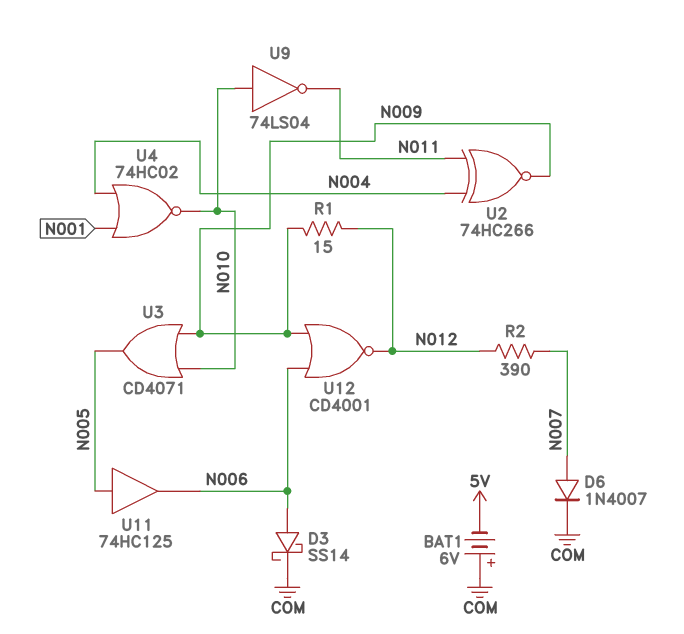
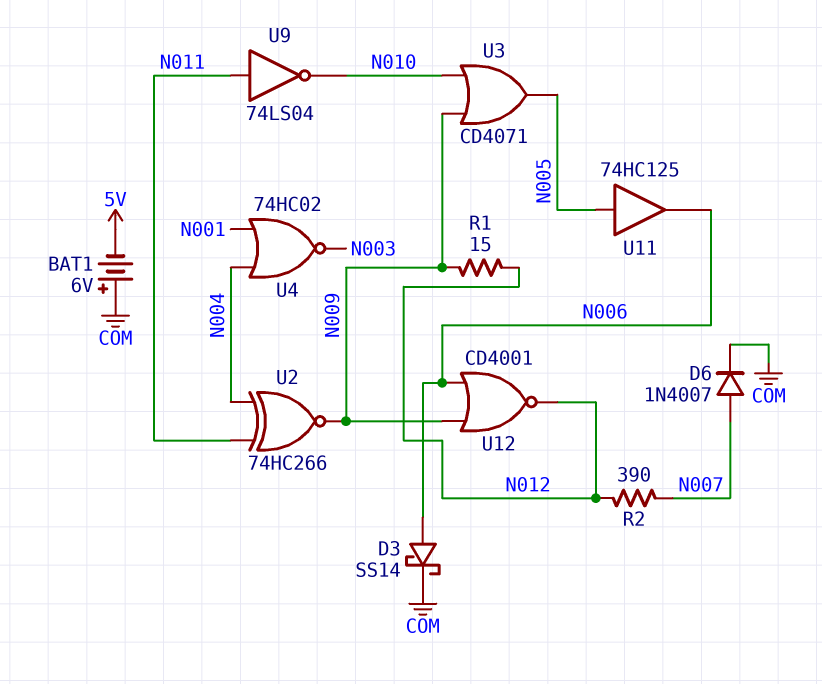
U4: NOR 74HC02 (in N001, in N004, out N010) -> NOR 74HC02 (in N001, in N004, out N003)
U9: NOT 74LS04 (in N010, out N011) -> NOT 74LS04 (in N011, out N010)

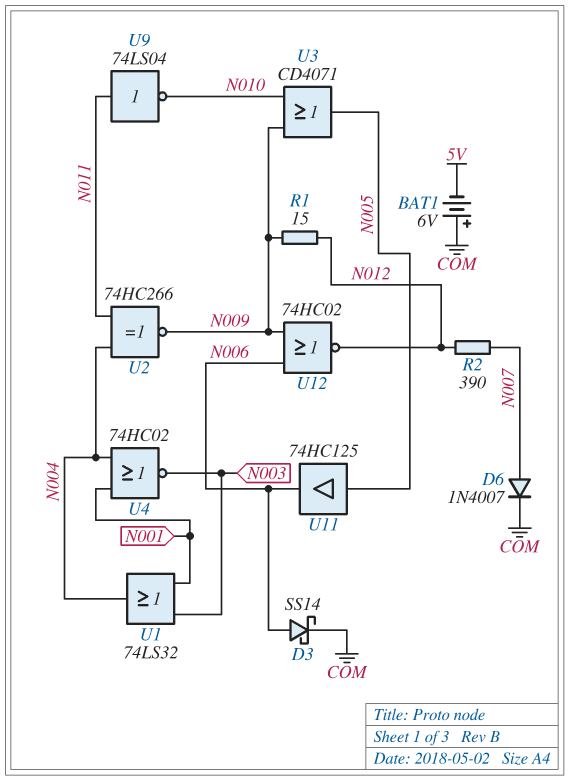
U1: none -> OR 74LS32 (in N001, in N003, out N004)
U12: NOR CD4001 (in N006, in N009, out N012) -> NOR 74HC02 (in N006, in N009, out N012)

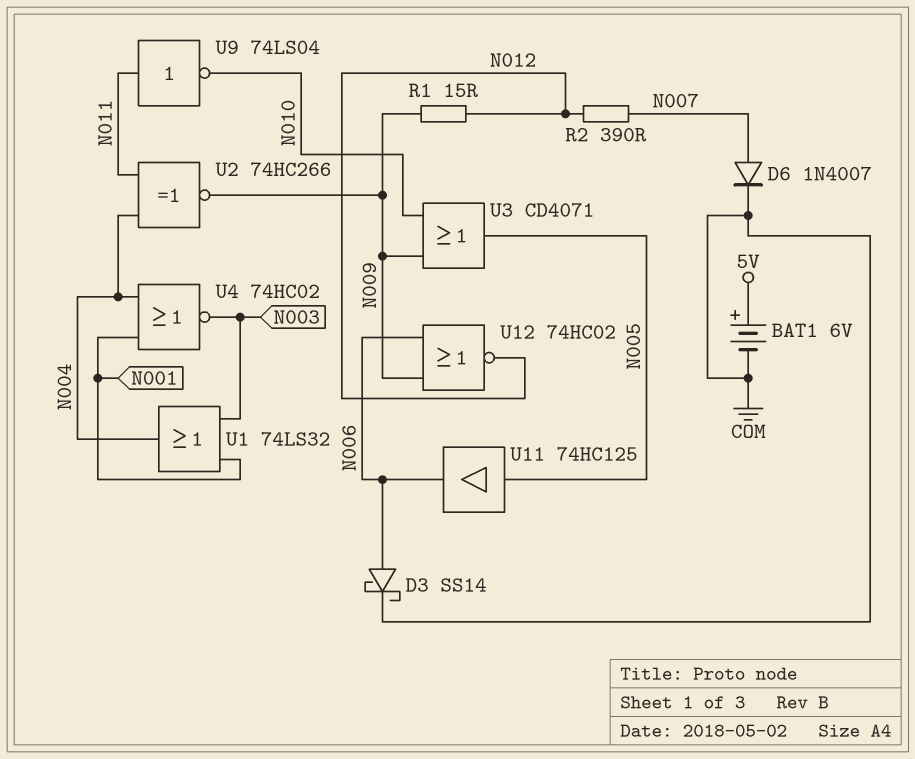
BAT1: 6V (plus COM, minus 5V) -> 6V (plus 5V, minus COM)

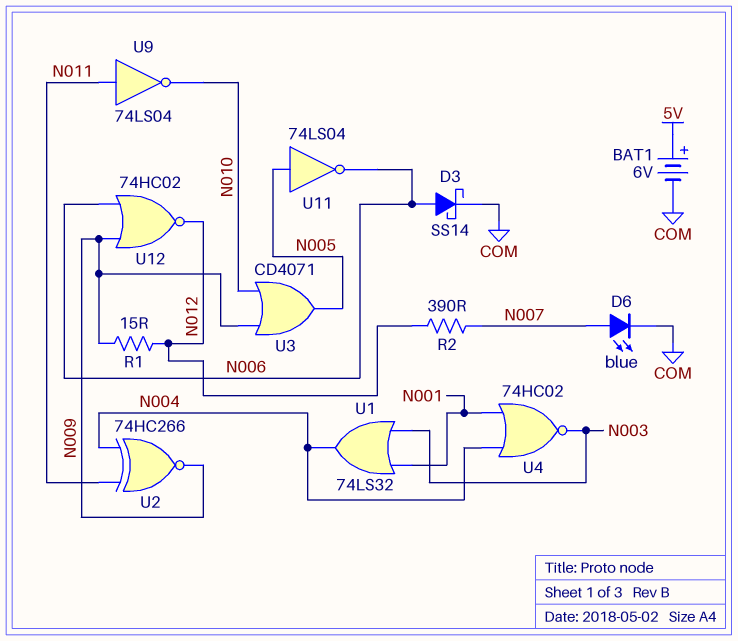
D6: diode 1N4007 (A N007, K COM) -> LED blue (A N007, K COM)
U11: buffer 74HC125 (in N005, out N006) -> NOT 74LS04 (in N005, out N006)

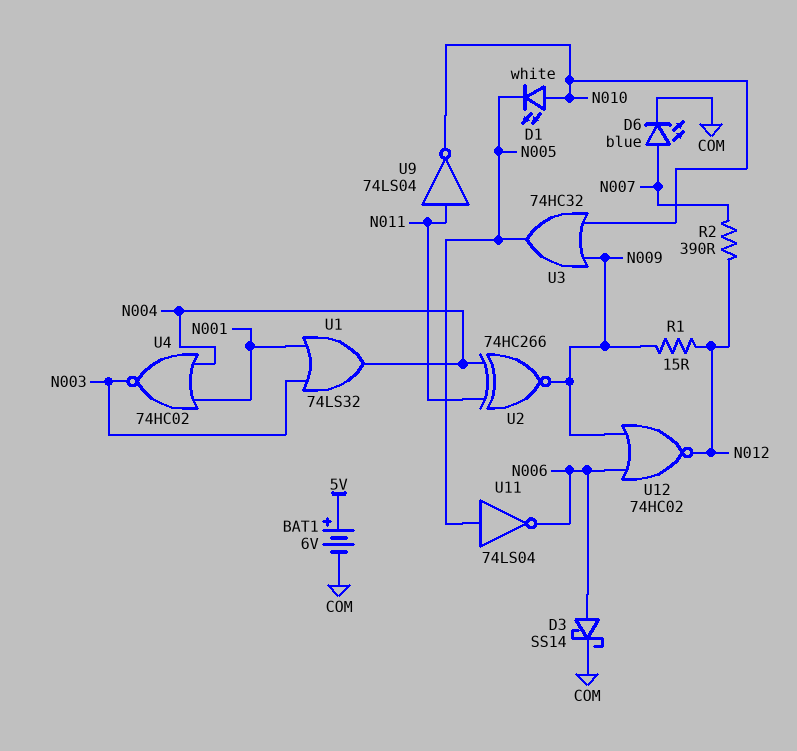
D1: none -> LED white (A N010, K N005)
U3: OR CD4071 (in N009, in N010, out N005) -> OR 74HC32 (in N009, in N010, out N005)

